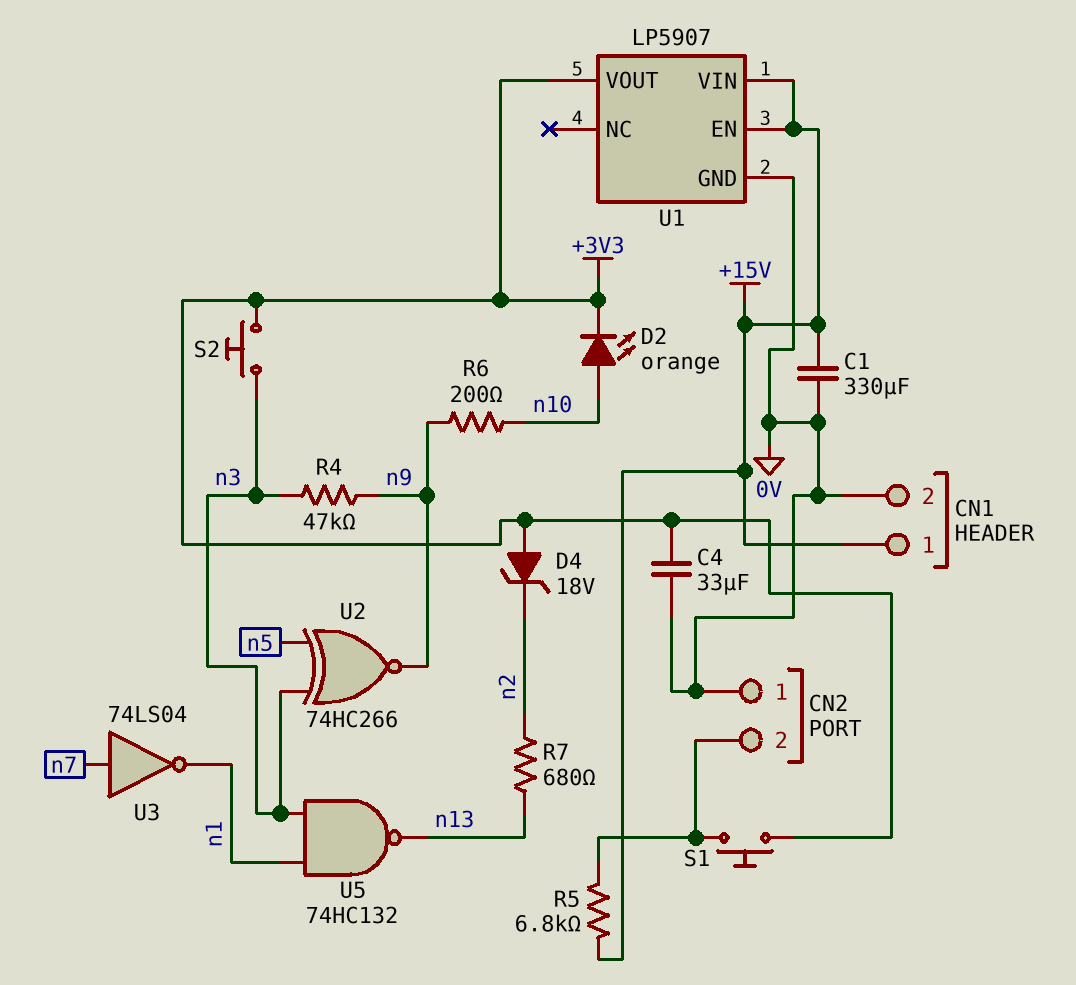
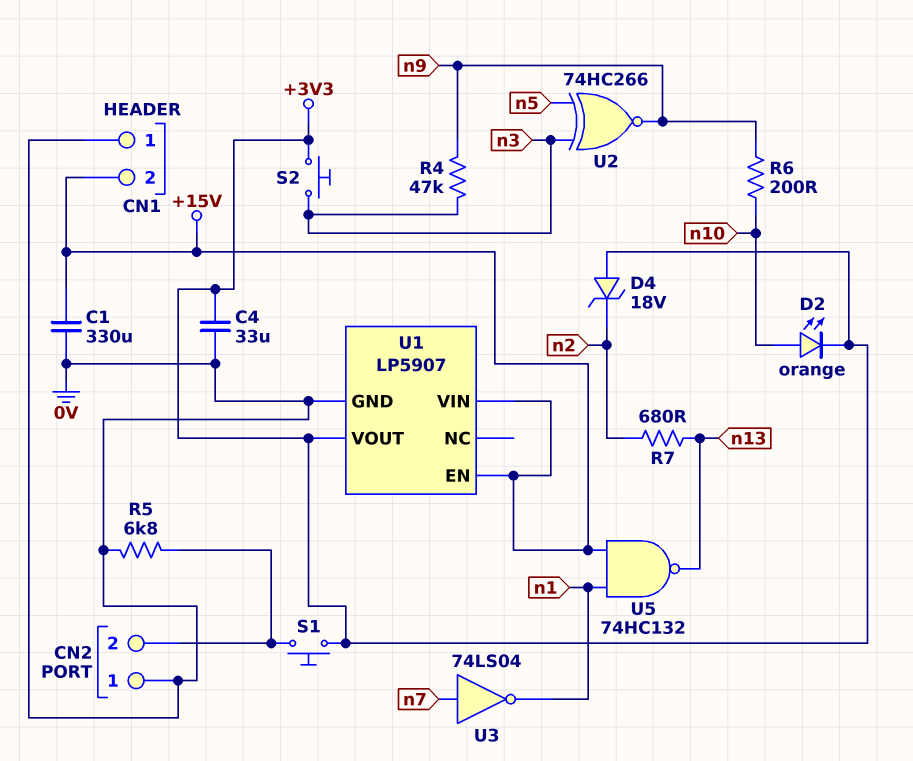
CN1 pin 1: +15V -> 0V
CN1 pin 2: 0V -> +15V
R5: 6.8k (+15V, CN2/2) -> 6.8k (0V, CN2/2)
U5: NAND 74HC132 (in n1, in n3, out n13) -> NAND 74HC132 (in +15V, in n1, out n13)

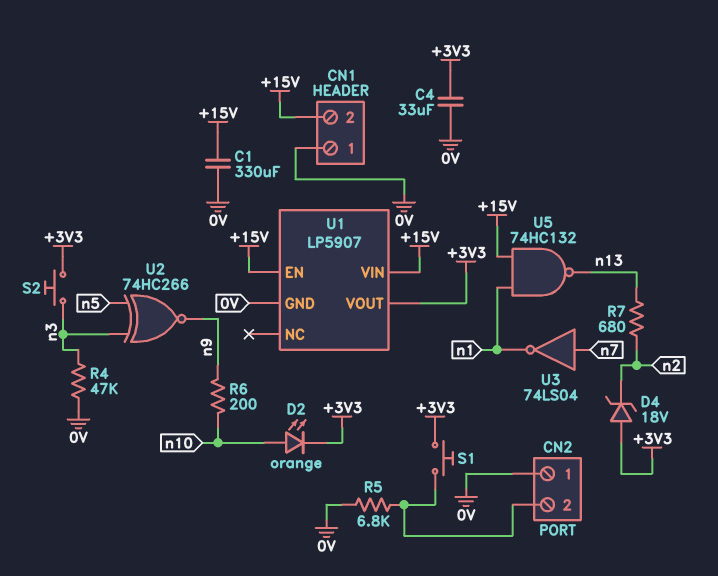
R4: 47k (n3, n9) -> 47k (0V, n3)

